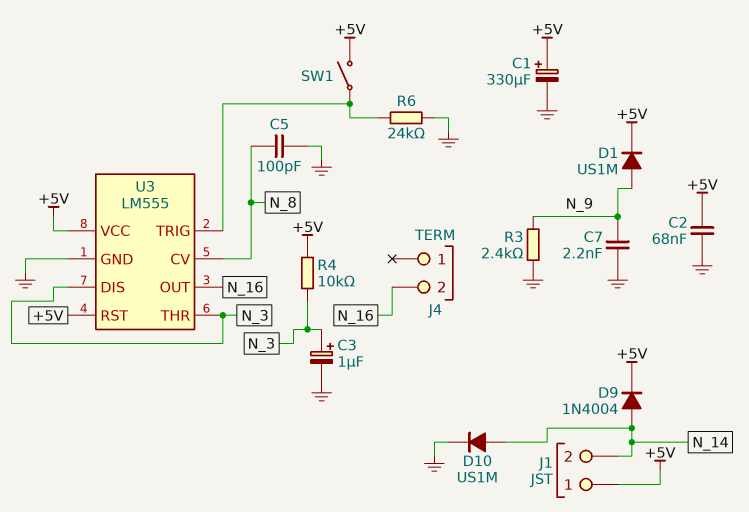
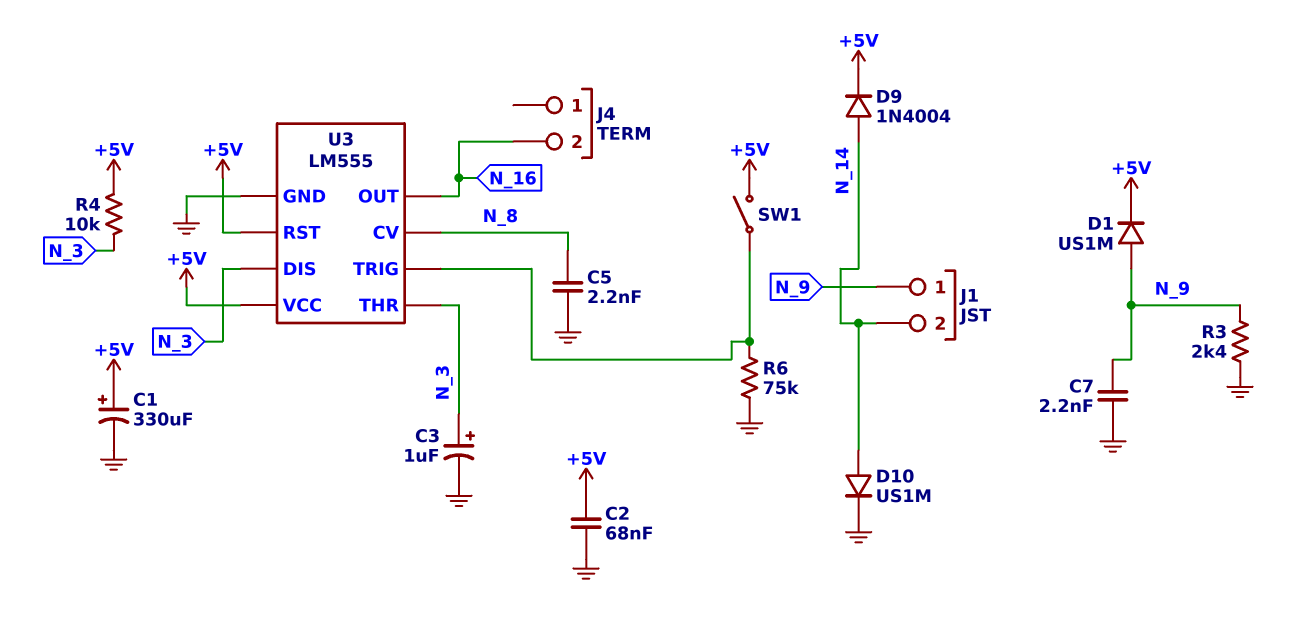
C5: 100pF (GND, N_8) -> 2.2nF (GND, N_8)
J1 pin 1: +5V -> N_9
R6: 24k (GND, U3/TRIG) -> 75k (GND, U3/TRIG)

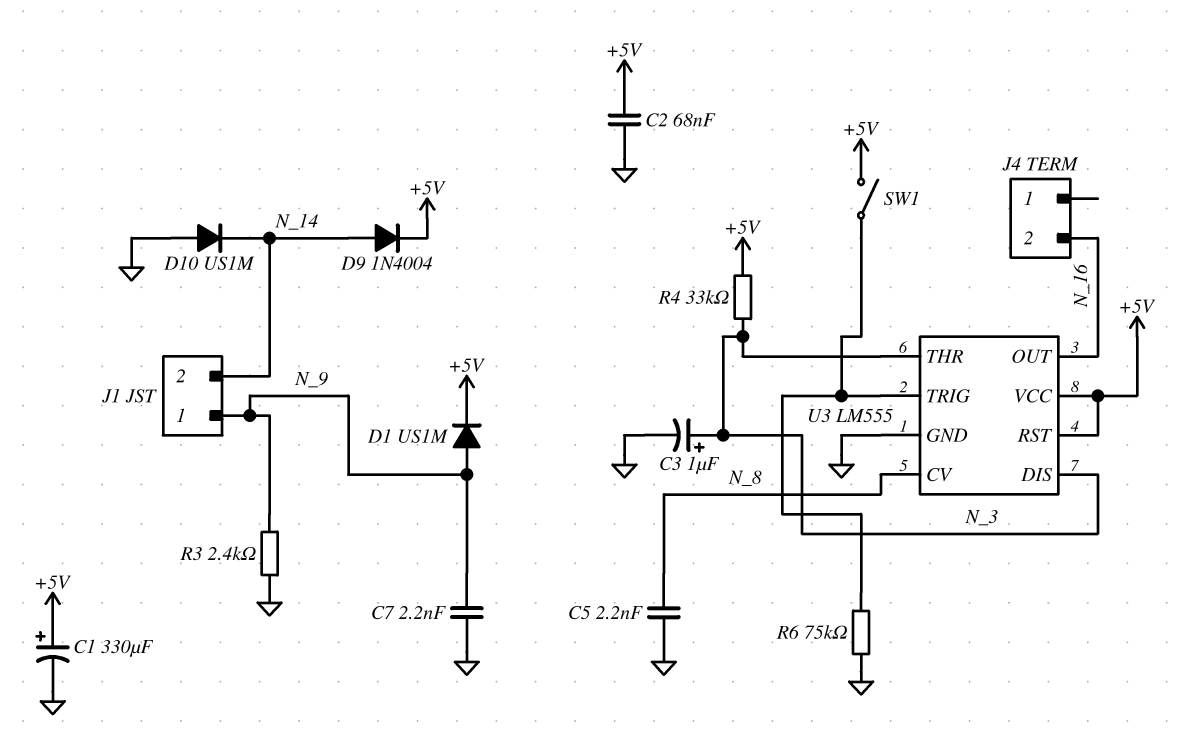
D10: diode US1M (A N_14, K GND) -> diode US1M (A GND, K N_14)
R4: 10k (+5V, N_3) -> 33k (+5V, N_3)

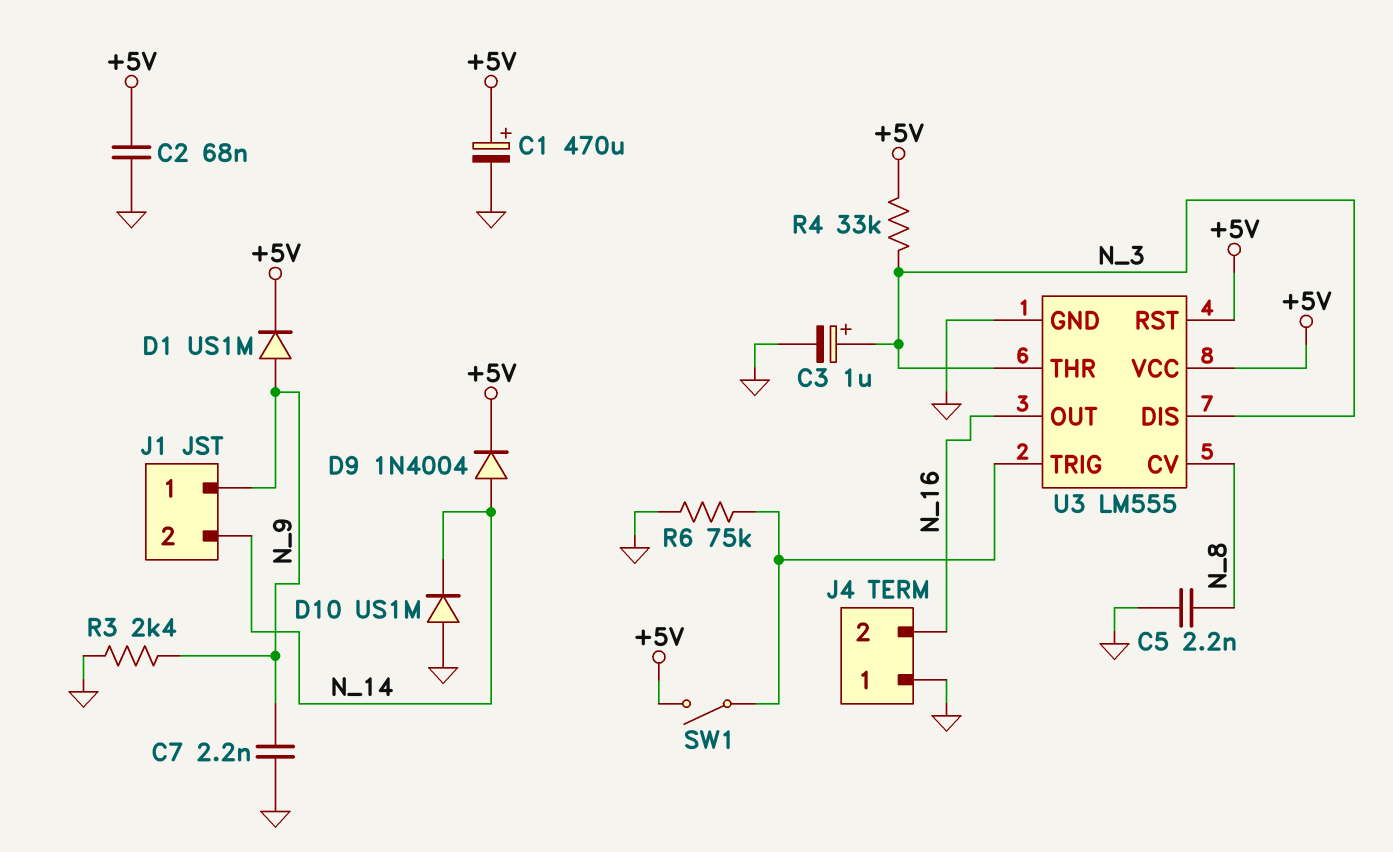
C1: 330uF (plus +5V, minus GND) -> 470uF (plus +5V, minus GND)
J4 pin 1: none -> GND

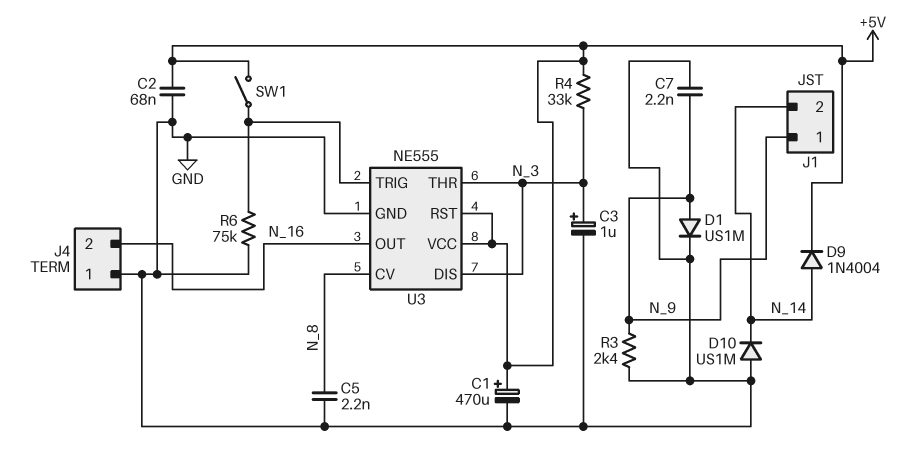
D1: diode US1M (A N_9, K +5V) -> diode US1M (A N_9, K GND)
U3: LM555 -> NE555

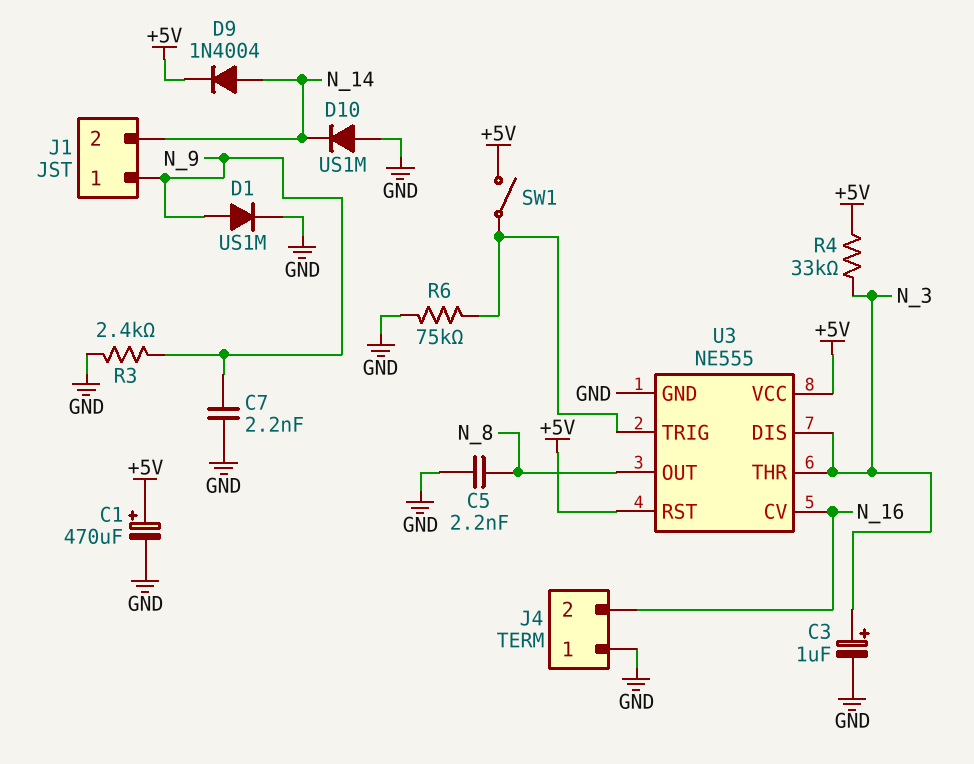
C2: 68nF (+5V, GND) -> none
U3 pin CV: N_8 -> N_16
U3 pin OUT: N_16 -> N_8

